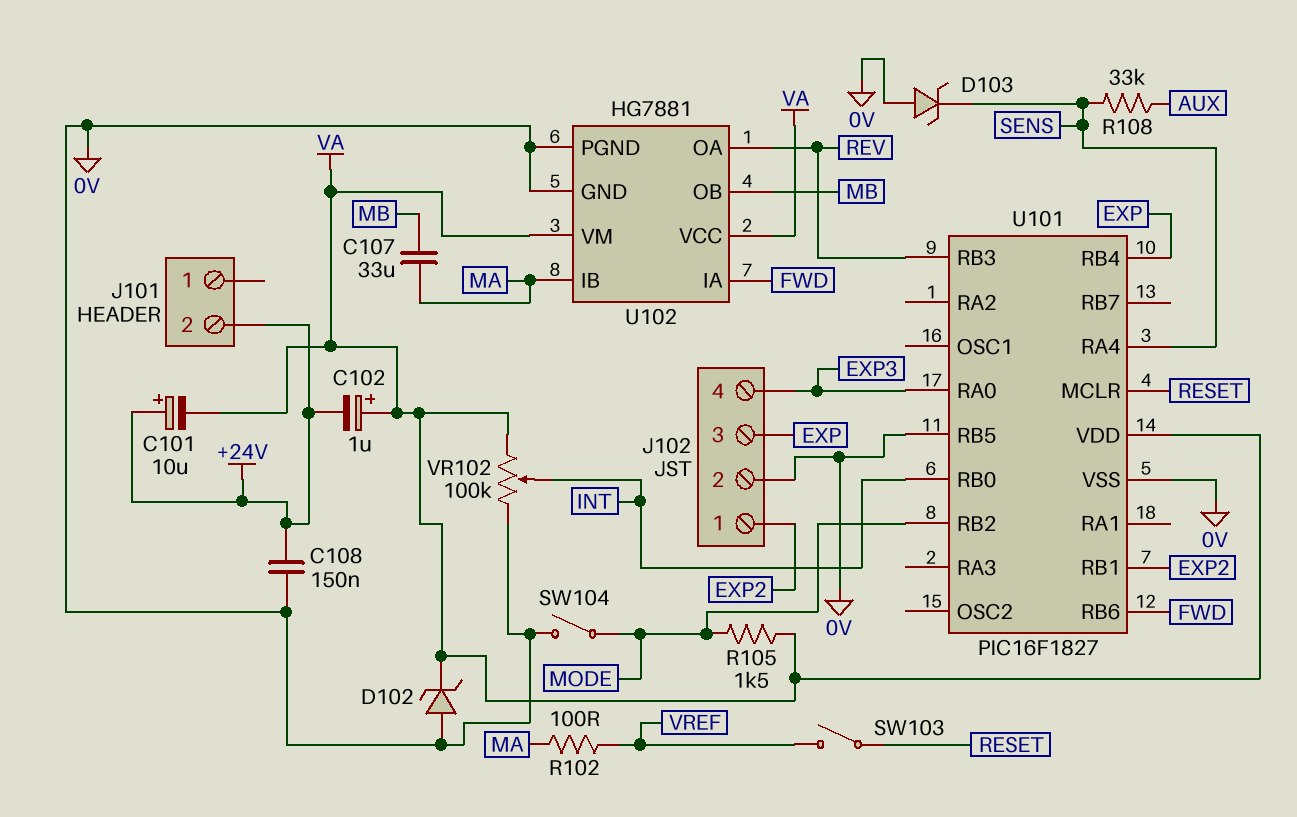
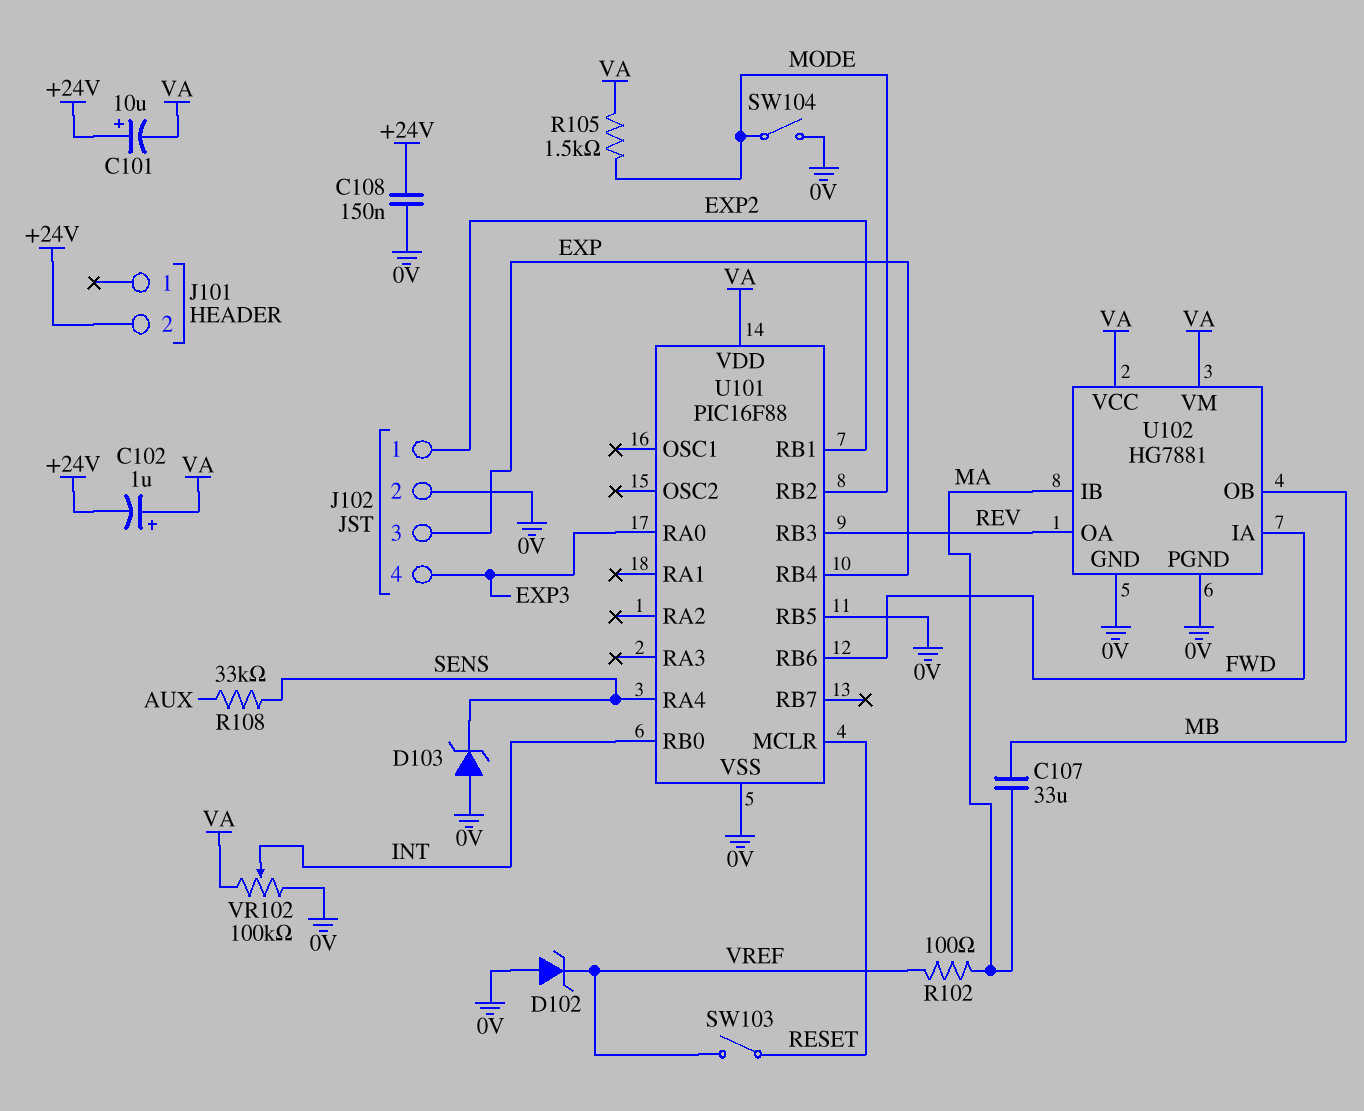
D102: zener (A 0V, K VA) -> zener (A 0V, K VREF)
U101: PIC16F1827 -> PIC16F88

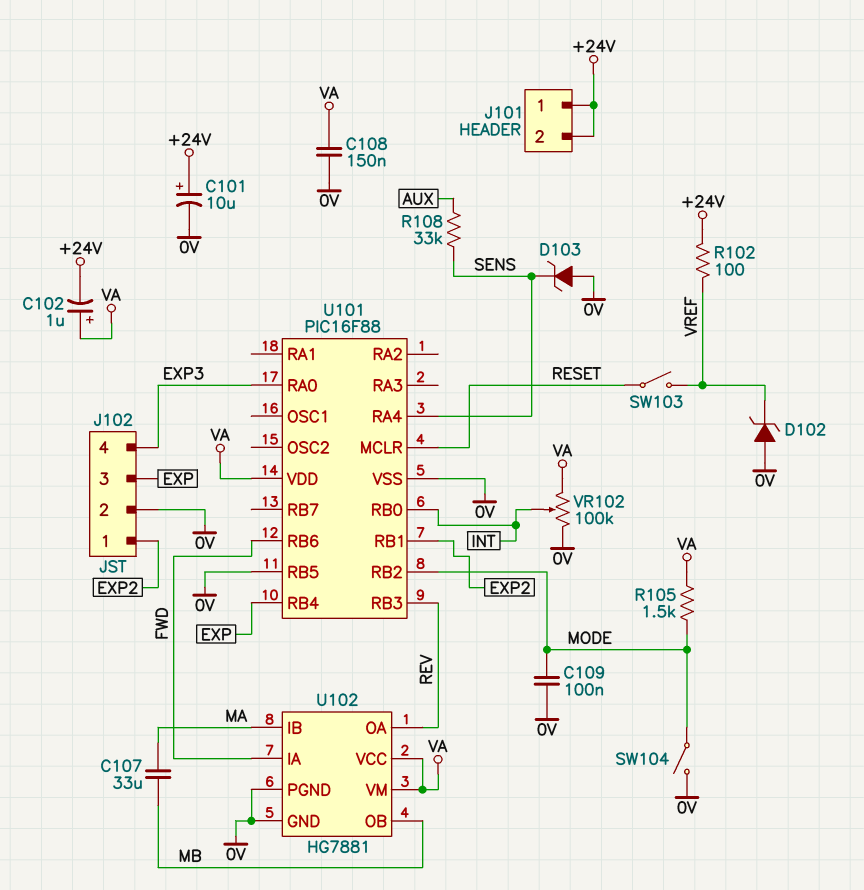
C101: 10uF (plus +24V, minus VA) -> 10uF (plus +24V, minus 0V)
C108: 150nF (+24V, 0V) -> 150nF (0V, VA)
C109: none -> 100nF (0V, MODE)
J101 pin 1: none -> +24V
R102: 100 (MA, VREF) -> 100 (+24V, VREF)

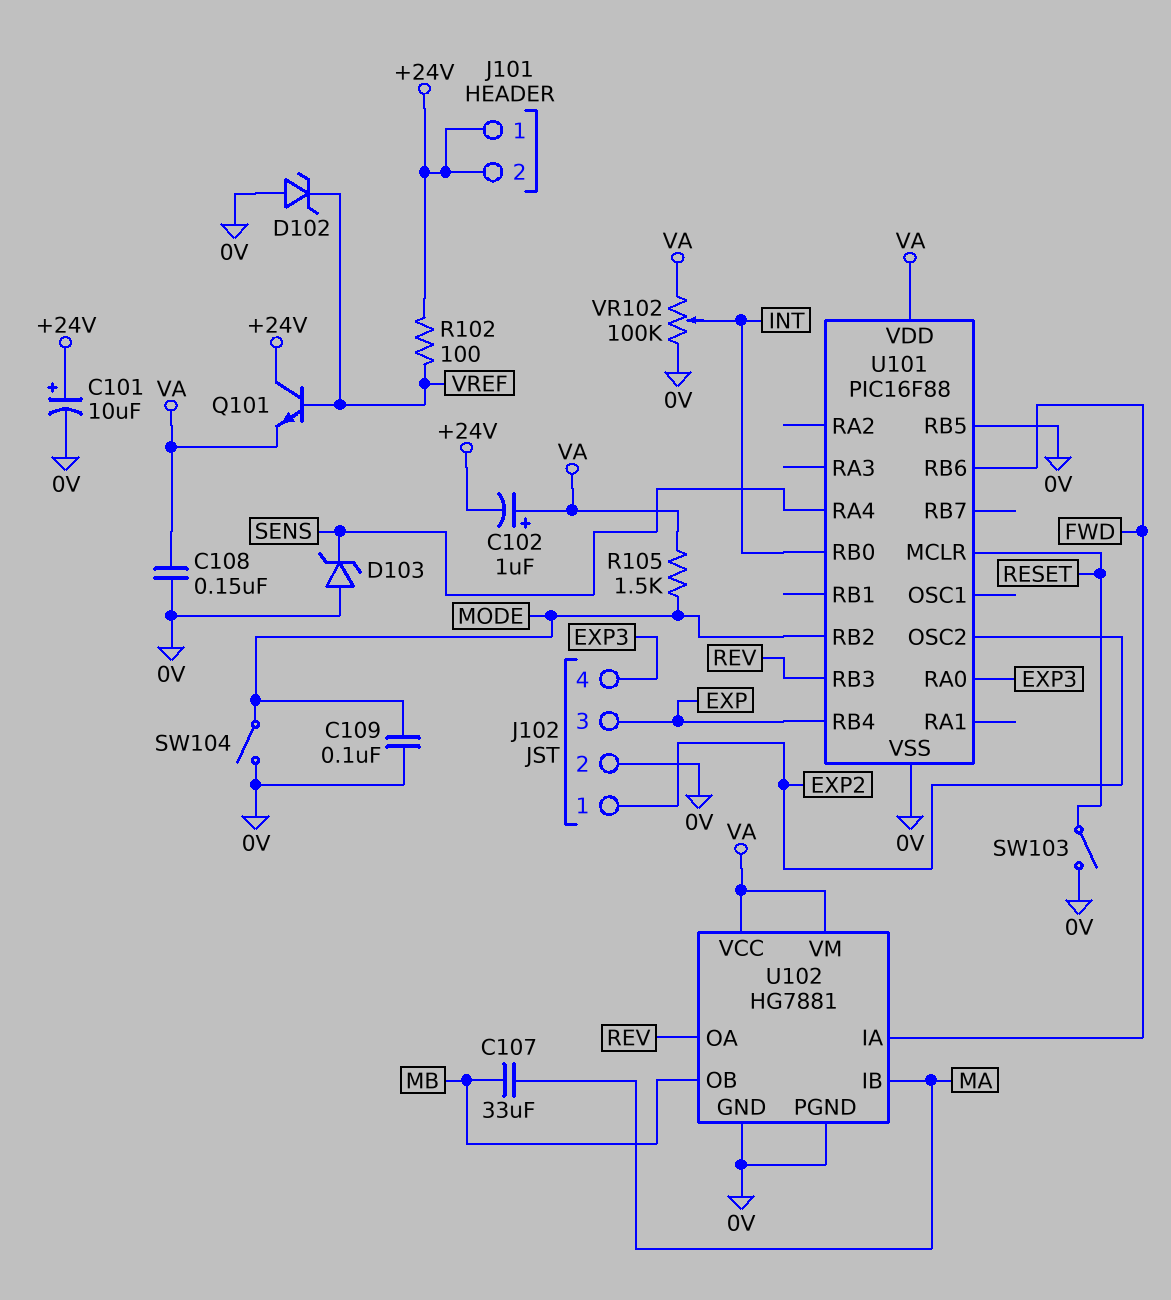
Q101: none -> NPN (B VREF, C +24V, E VA)
R108: 33k (AUX, SENS) -> none
SW103: switch (RESET, VREF) -> switch (0V, RESET)
U101 pin OSC2: none -> EXP2
U101 pin RB1: EXP2 -> none

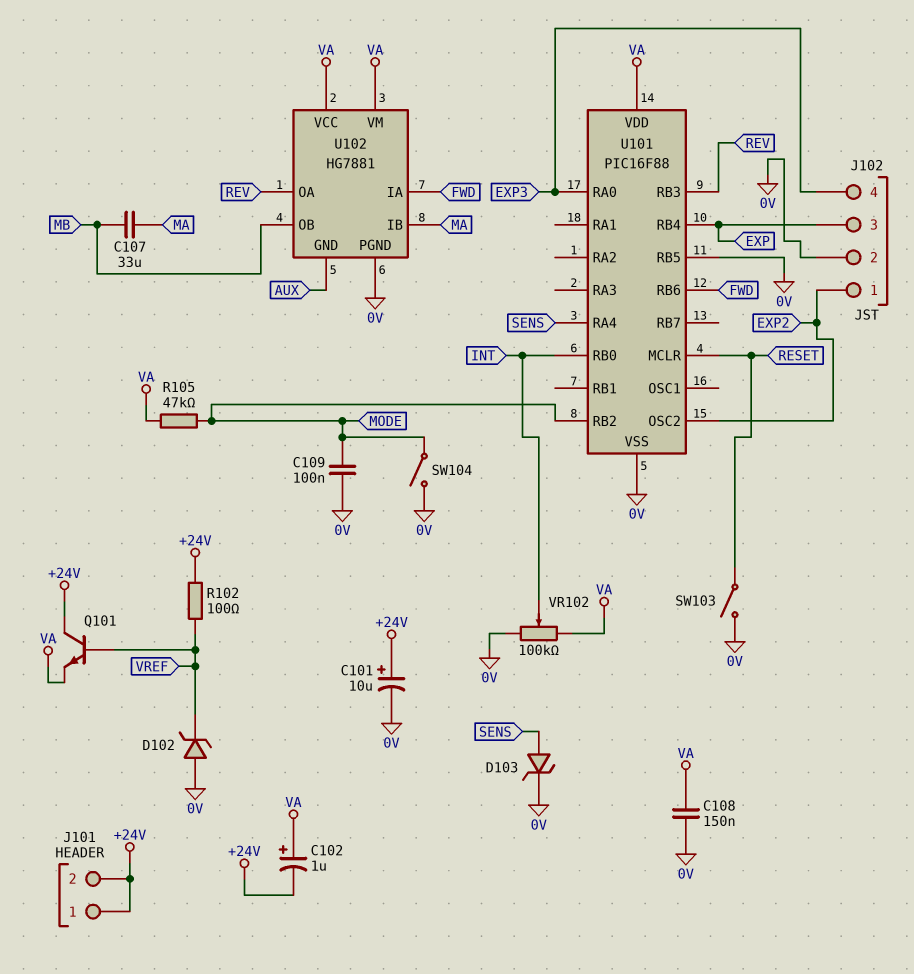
D103: zener (A 0V, K SENS) -> zener (A SENS, K 0V)
R105: 1.5k (MODE, VA) -> 47k (MODE, VA)
U102 pin GND: 0V -> AUX

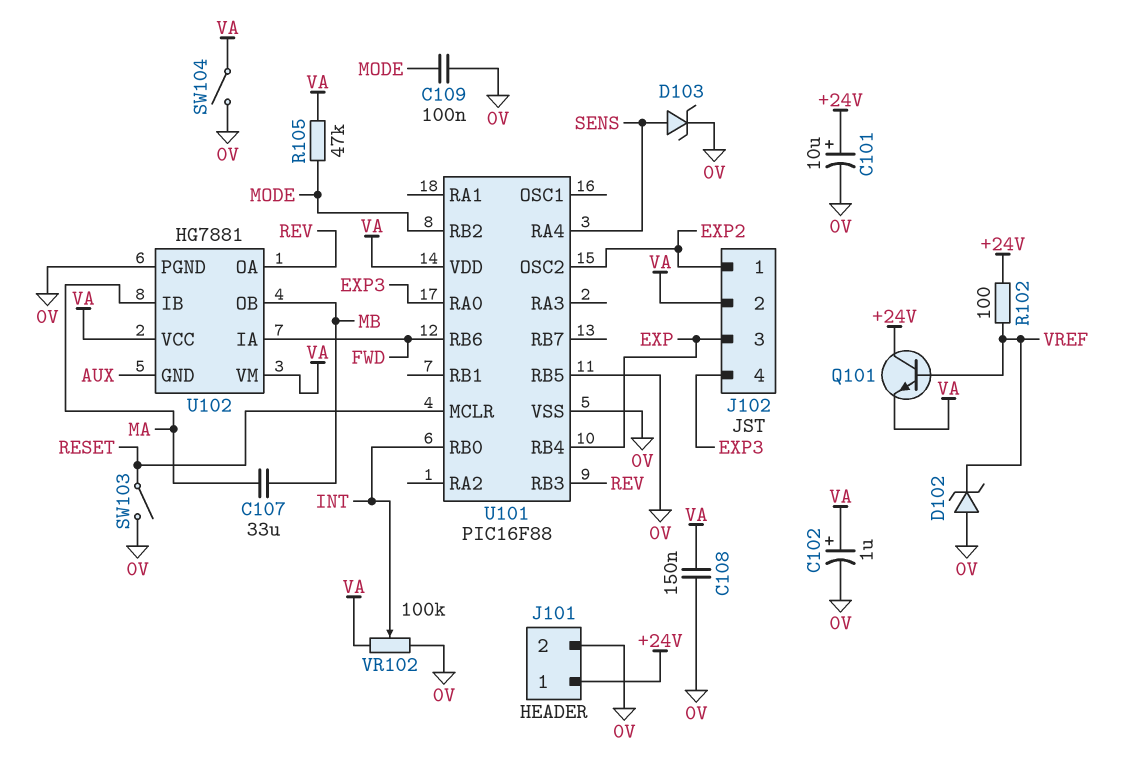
C102: 1uF (plus VA, minus +24V) -> 1uF (plus VA, minus 0V)
J101 pin 2: +24V -> 0V
J102 pin 2: 0V -> VA
SW104: switch (0V, MODE) -> switch (0V, VA)

